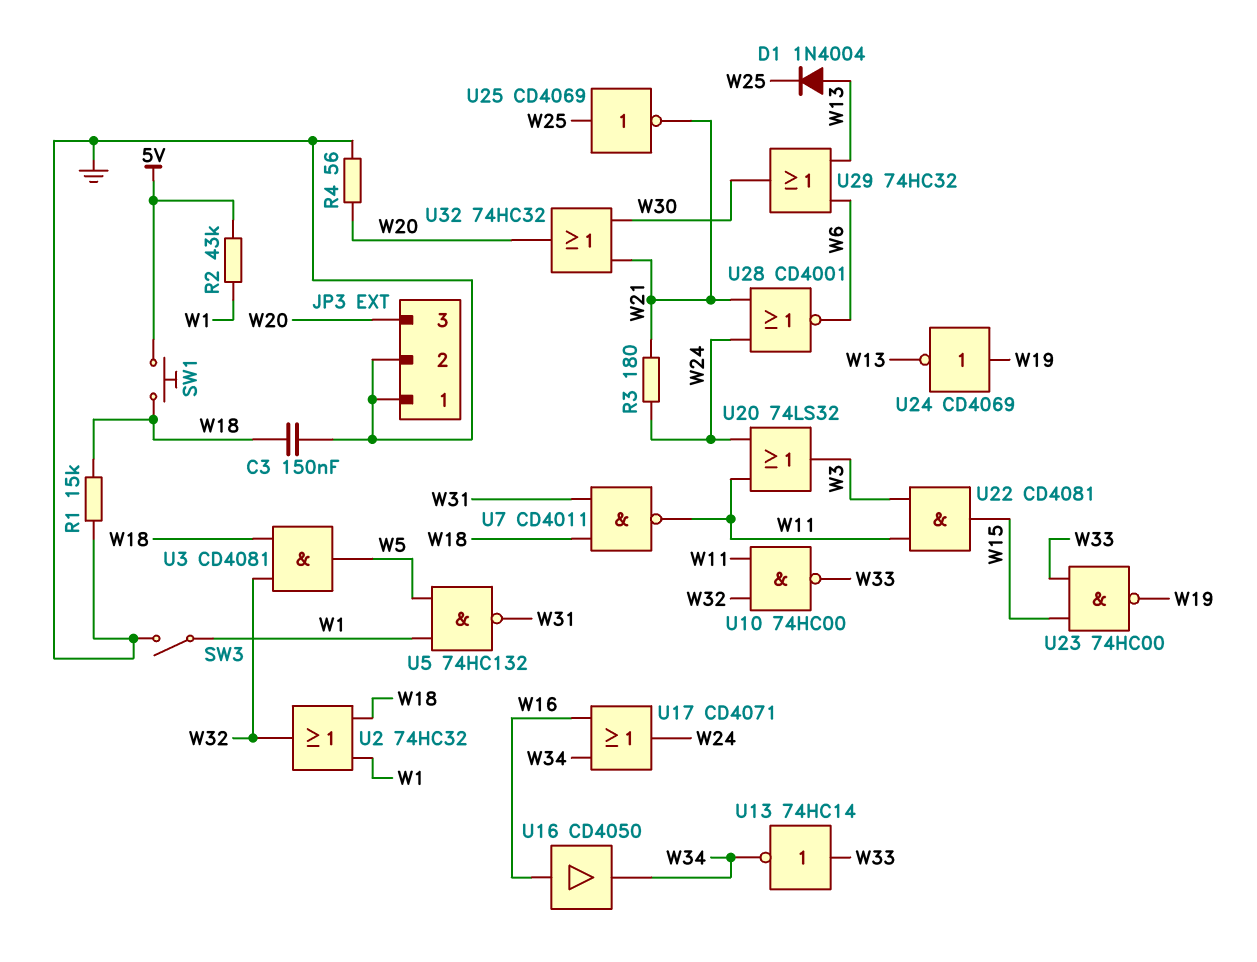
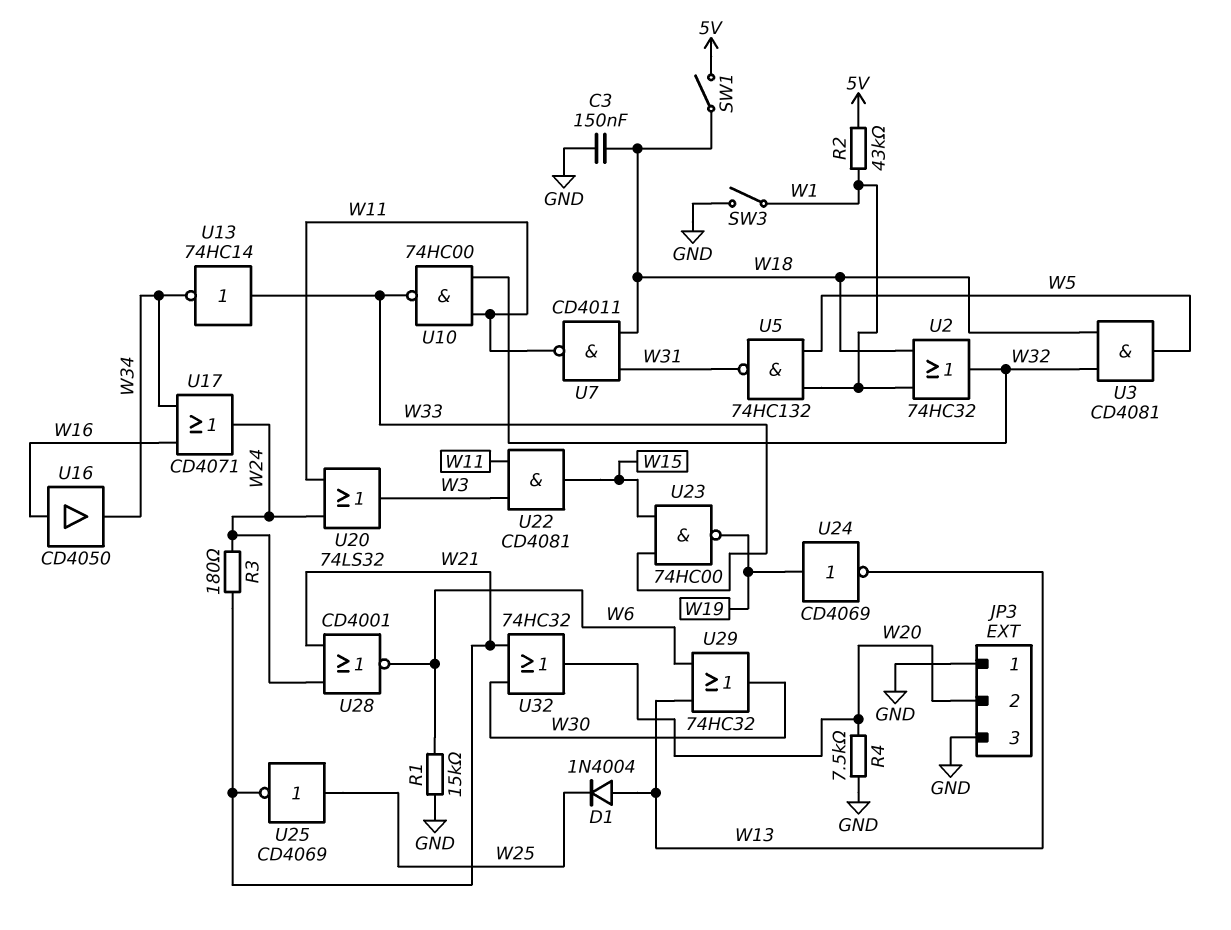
JP3 pin 2: GND -> W20
JP3 pin 3: W20 -> GND
R1: 15k (GND, W18) -> 15k (GND, W6)
R4: 56 (GND, W20) -> 7.5k (GND, W20)
SW1: button (5V, W18) -> switch (5V, W18)

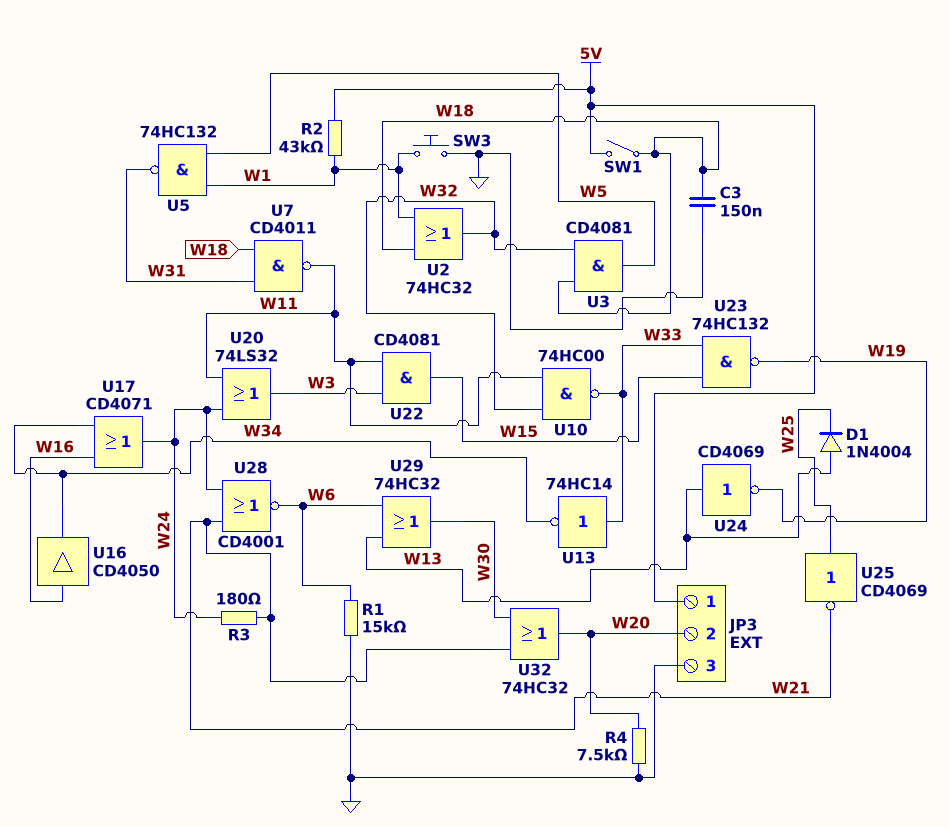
JP3 pin 1: GND -> 5V
SW3: switch (GND, W1) -> button (GND, W1)
U23: NAND 74HC00 (in W15, in W33, out W19) -> NAND 74HC132 (in W15, in W33, out W19)
U24: NOT CD4069 (in W19, out W13) -> NOT CD4069 (in W13, out W19)

